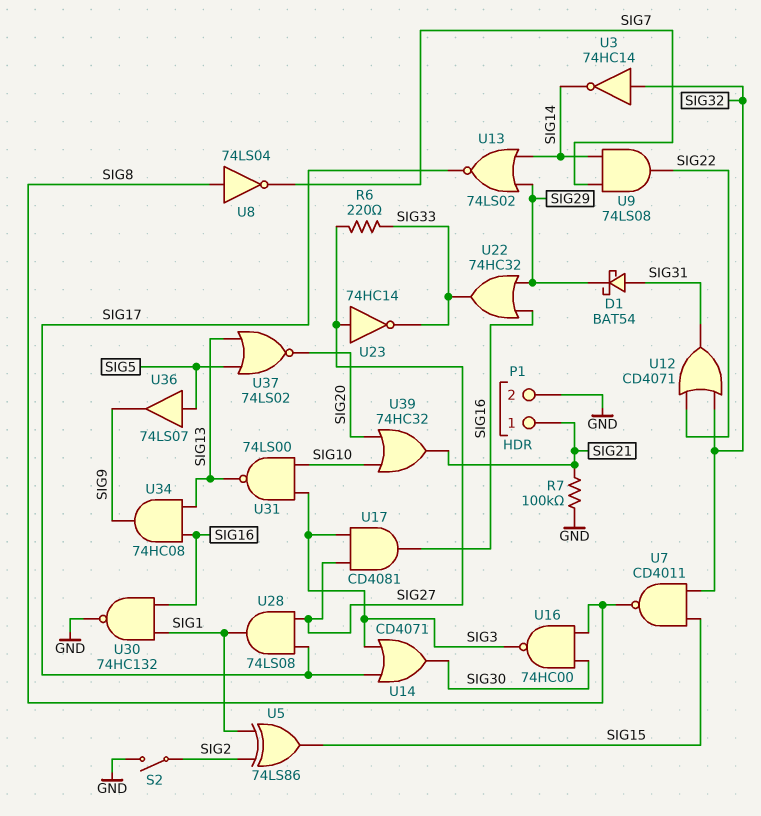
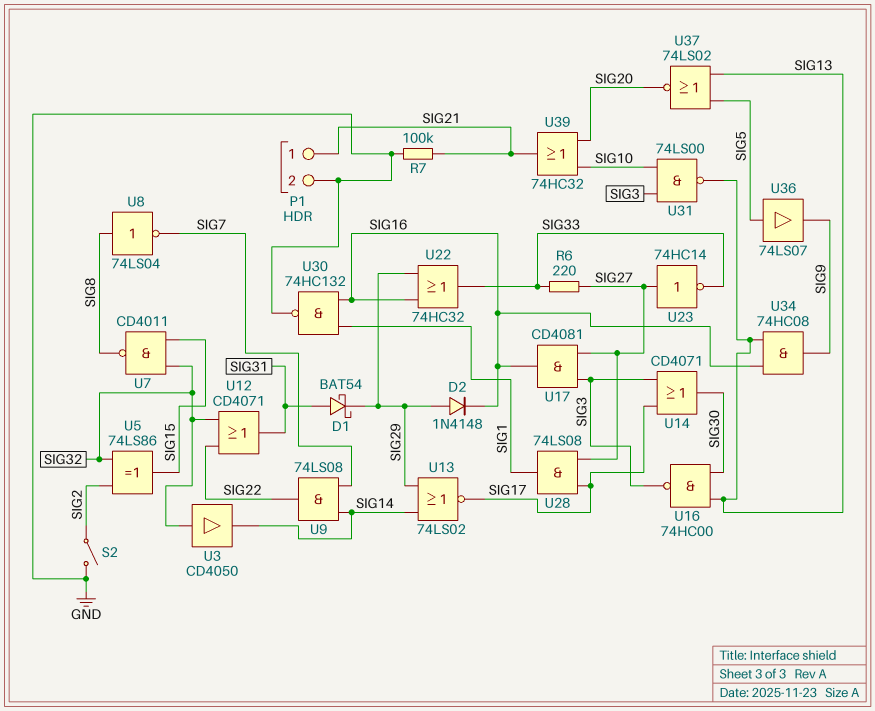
D2: none -> diode 1N4148 (A SIG29, K SIG16)
U3: NOT 74HC14 (in SIG32, out SIG14) -> buffer CD4050 (in SIG32, out SIG14)
U5: XOR 74LS86 (in SIG1, in SIG2, out SIG15) -> XOR 74LS86 (in SIG2, in SIG32, out SIG15)
U16: NAND 74HC00 (in SIG8, in SIG30, out SIG3) -> NAND 74HC00 (in SIG13, in SIG30, out SIG3)

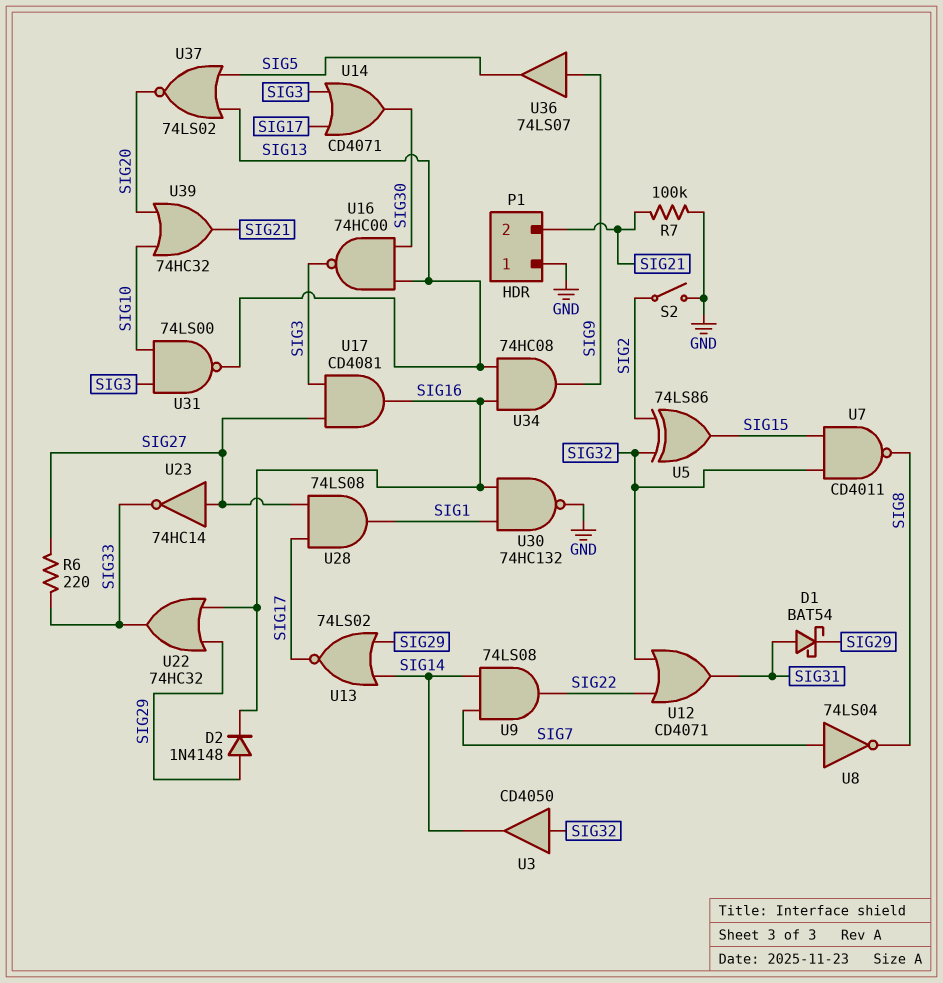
P1 pin 1: SIG21 -> GND
P1 pin 2: GND -> SIG21
U8: NOT 74LS04 (in SIG8, out SIG7) -> NOT 74LS04 (in SIG7, out SIG8)
U36: buffer 74LS07 (in SIG5, out SIG9) -> buffer 74LS07 (in SIG9, out SIG5)

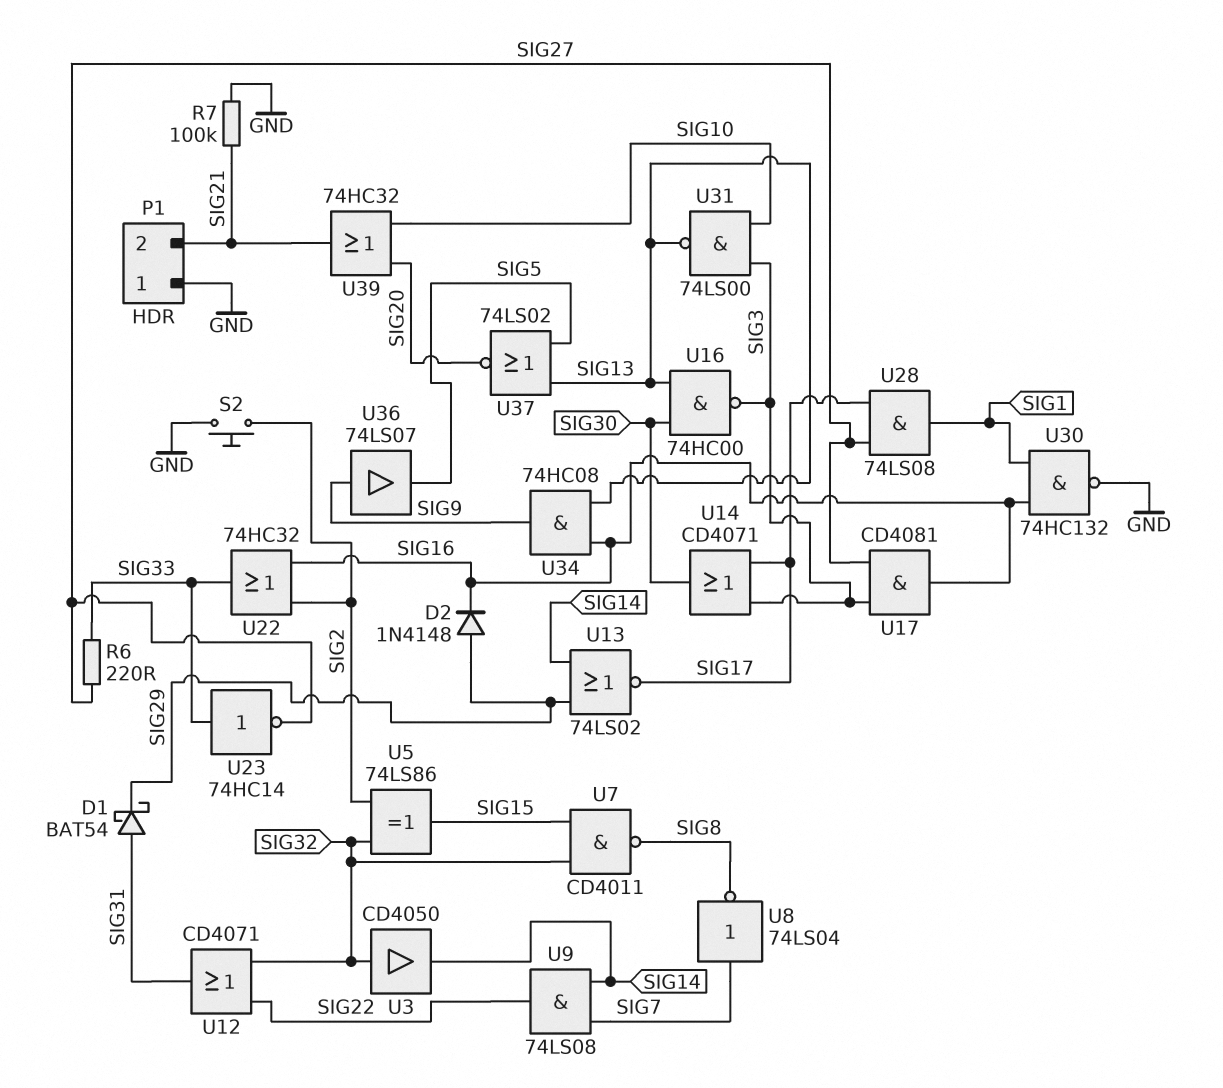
S2: switch (GND, SIG2) -> button (GND, SIG2)
U22: OR 74HC32 (in SIG16, in SIG29, out SIG33) -> OR 74HC32 (in SIG2, in SIG16, out SIG33)
U23: NOT 74HC14 (in SIG27, out SIG33) -> NOT 74HC14 (in SIG33, out SIG27)

